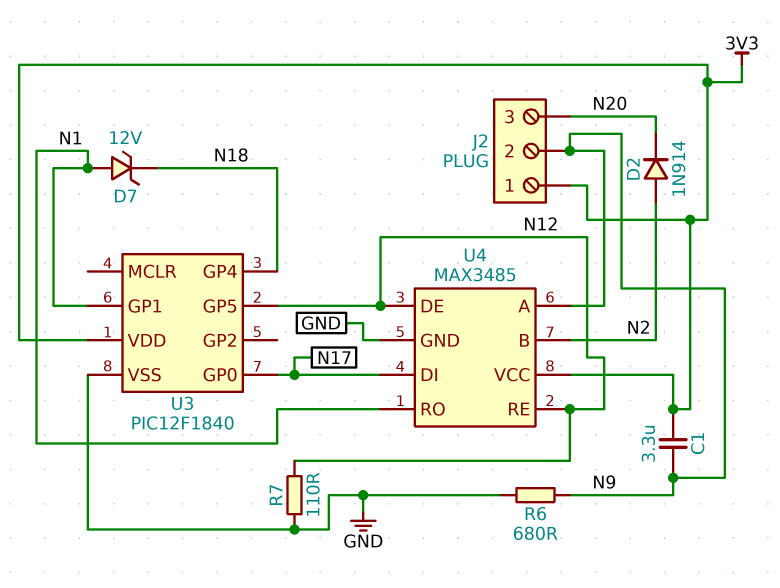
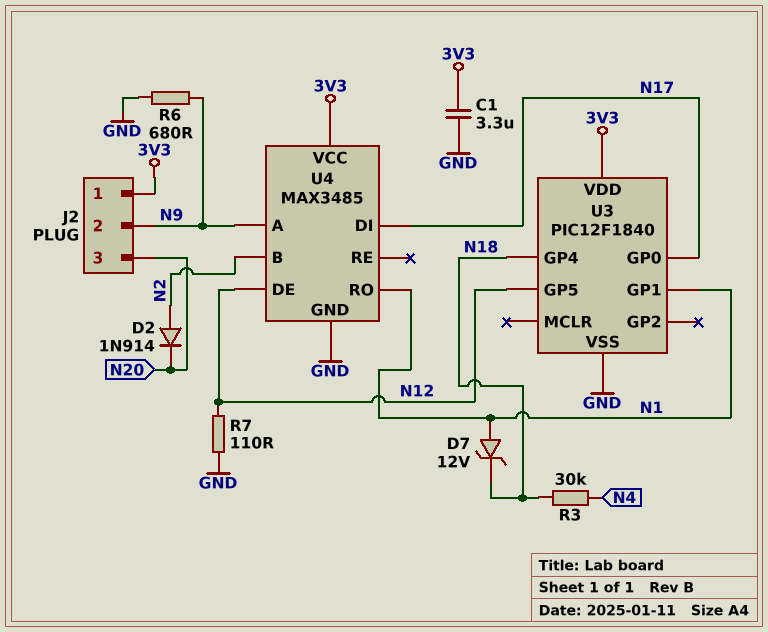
C1: 3.3uF (3V3, N9) -> 3.3uF (3V3, GND)
R3: none -> 30k (N4, N18)
U4 pin RE: N12 -> none

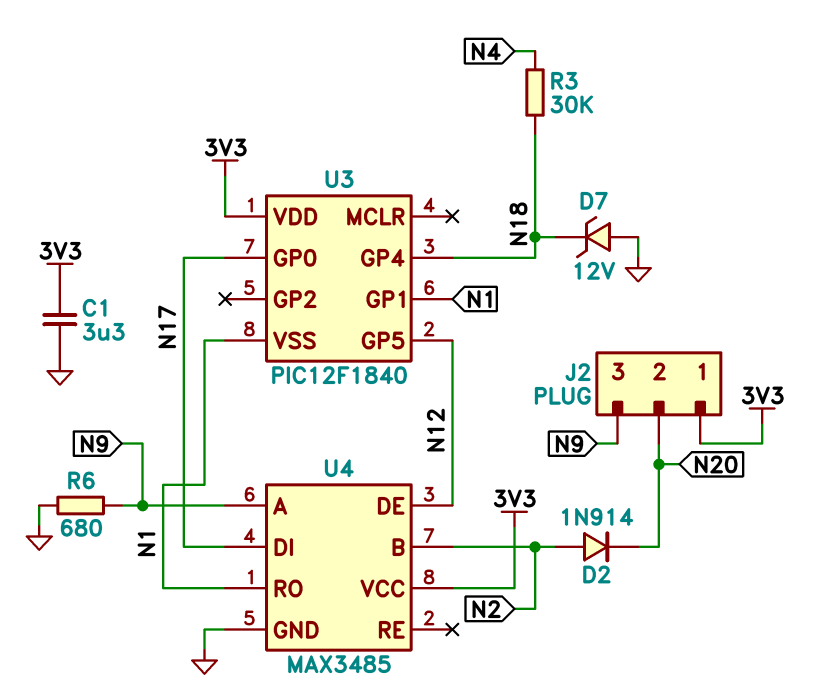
D7: zener 12V (A N1, K N18) -> zener 12V (A GND, K N18)
J2 pin 2: N9 -> N20
J2 pin 3: N20 -> N9
R7: 110 (GND, N12) -> none
U3 pin VSS: GND -> N1

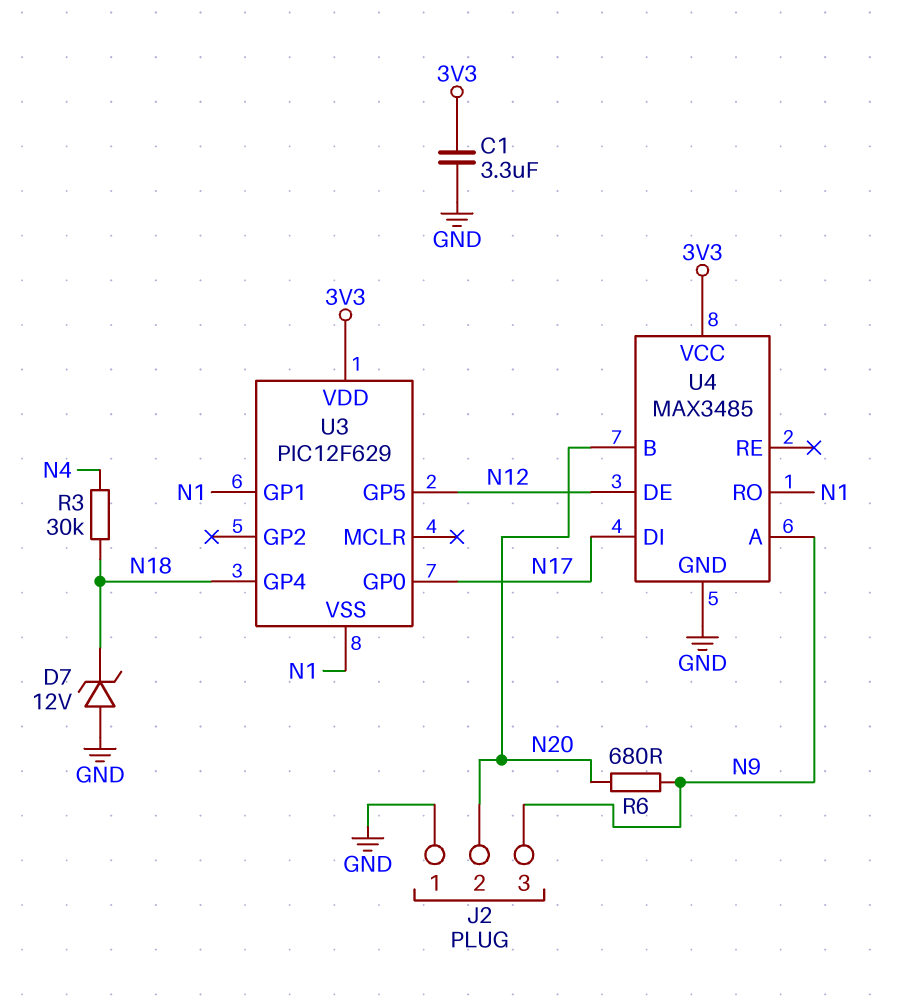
D2: diode 1N914 (A N2, K N20) -> none
J2 pin 1: 3V3 -> GND
R6: 680 (GND, N9) -> 680 (N9, N20)
U3: PIC12F1840 -> PIC12F629
U4 pin B: N2 -> N20

